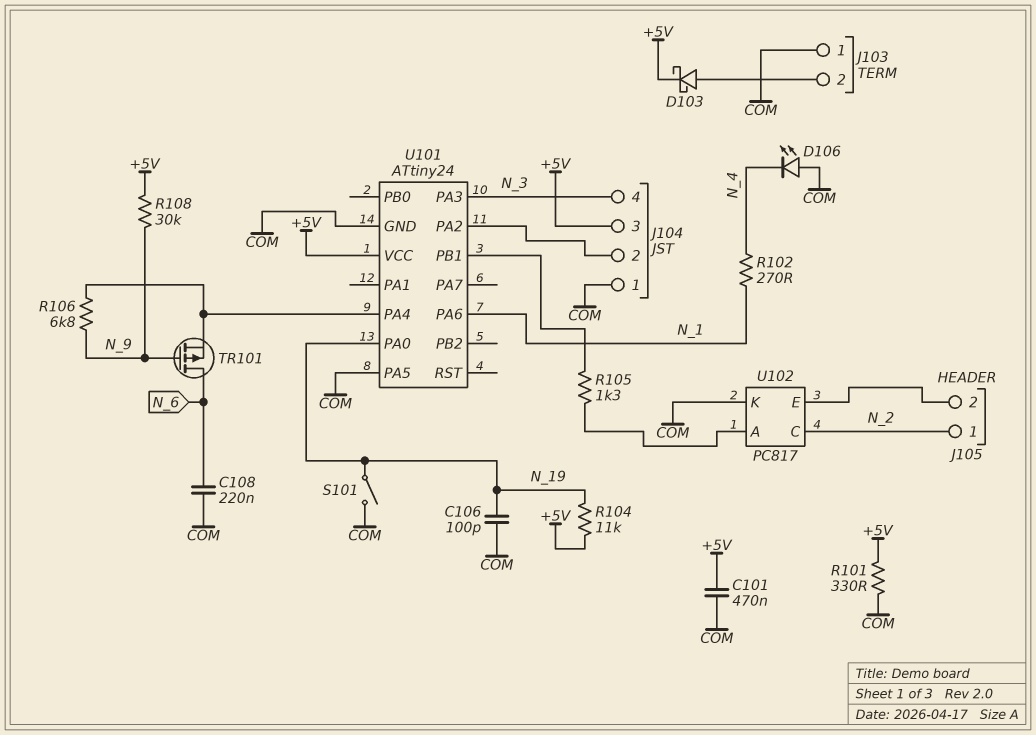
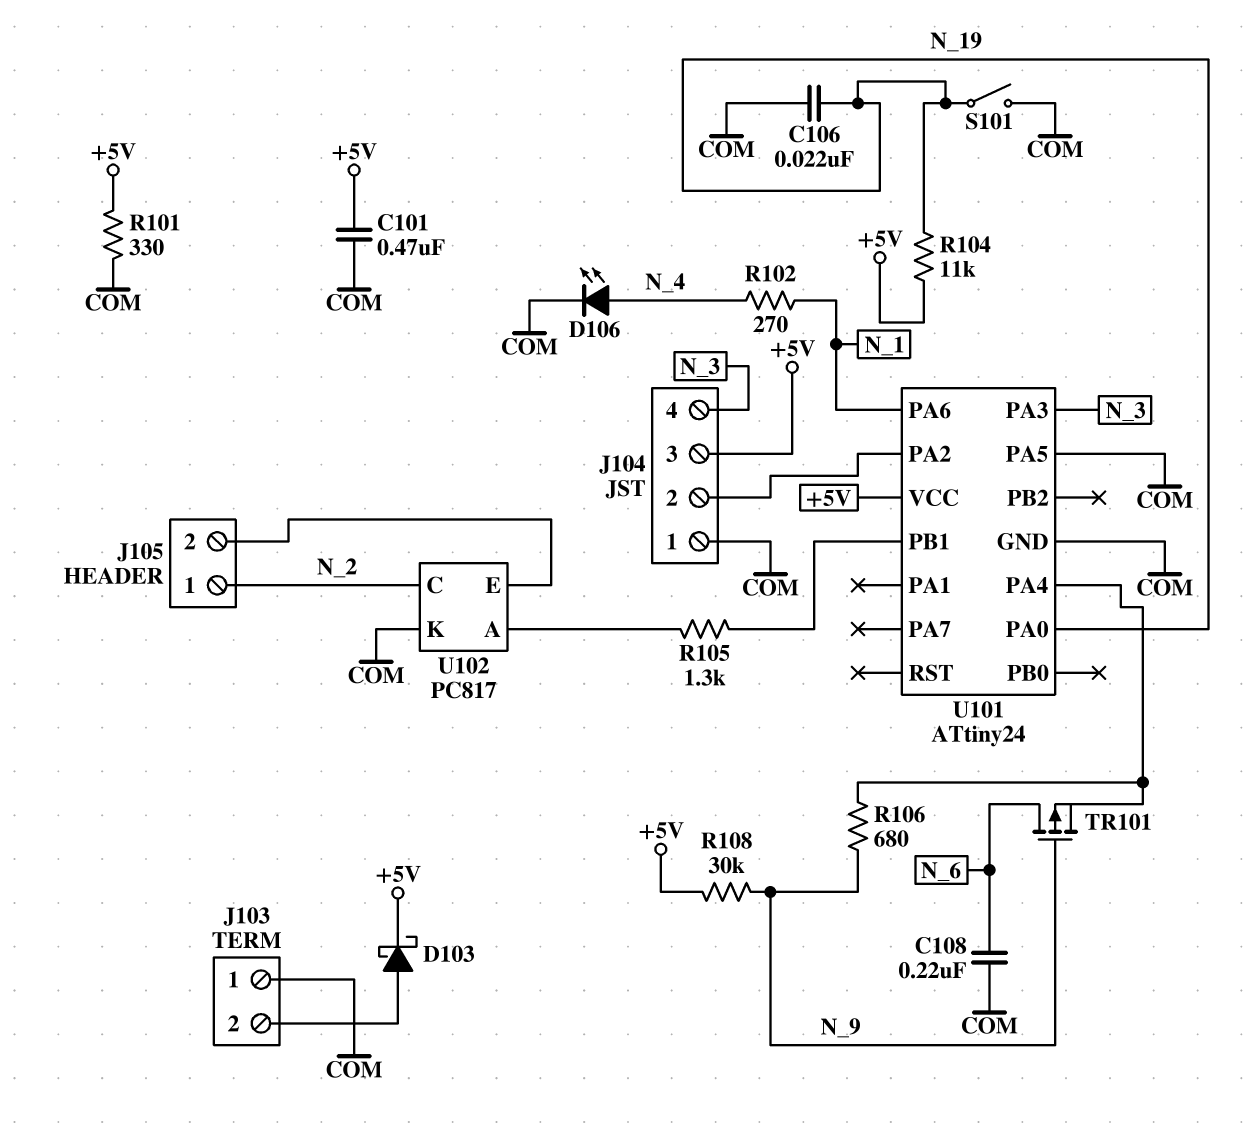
C106: 100pF (COM, N_19) -> 22nF (COM, N_19)
D106: LED (A COM, K N_4) -> LED (A N_4, K COM)
R106: 6.8k (N_9, U101/PA4) -> 680 (N_9, U101/PA4)

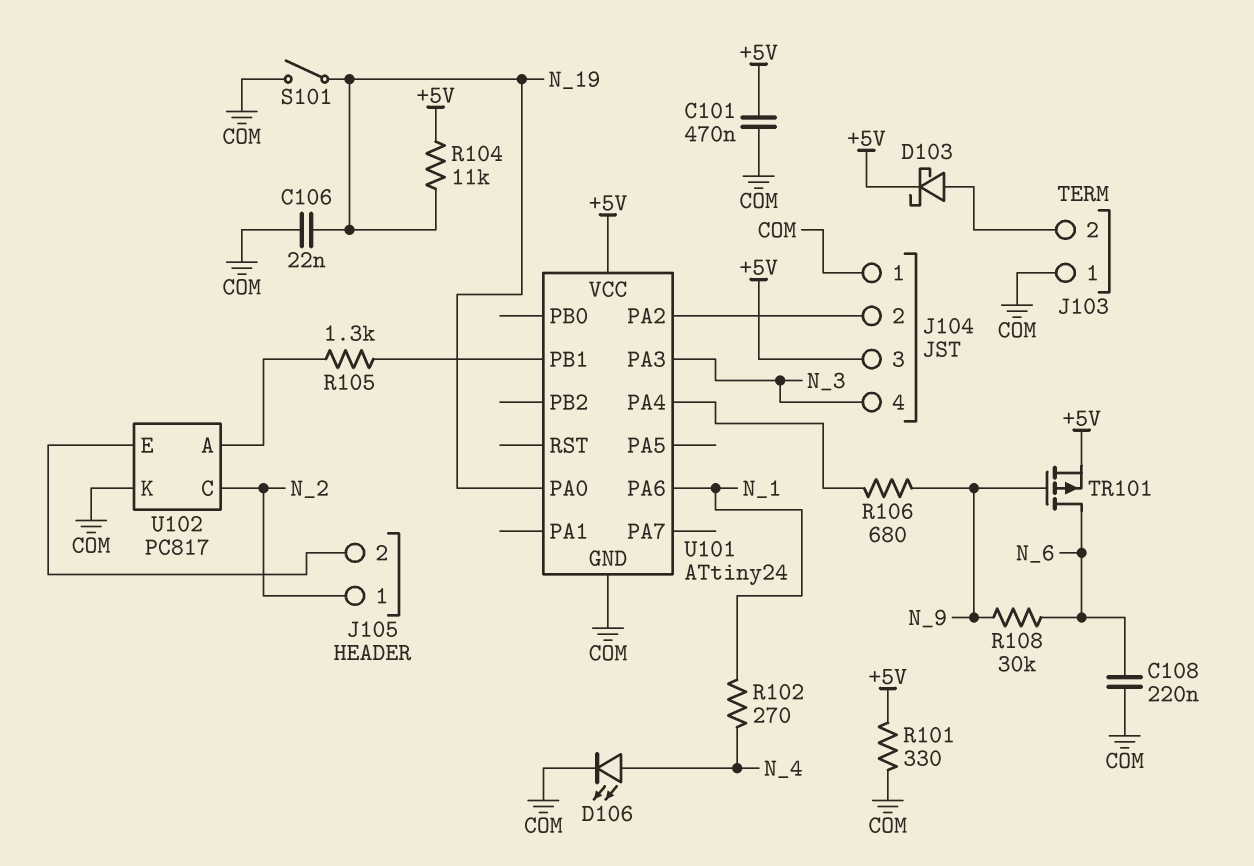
R108: 30k (+5V, N_9) -> 30k (N_6, N_9)
TR101: PMOS (G N_9, D N_6, S U101/PA4) -> PMOS (G N_9, D N_6, S +5V)
U101 pin PA5: COM -> none

